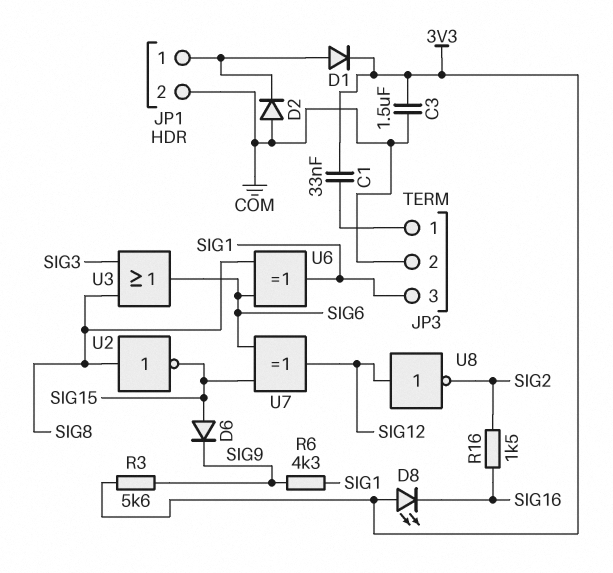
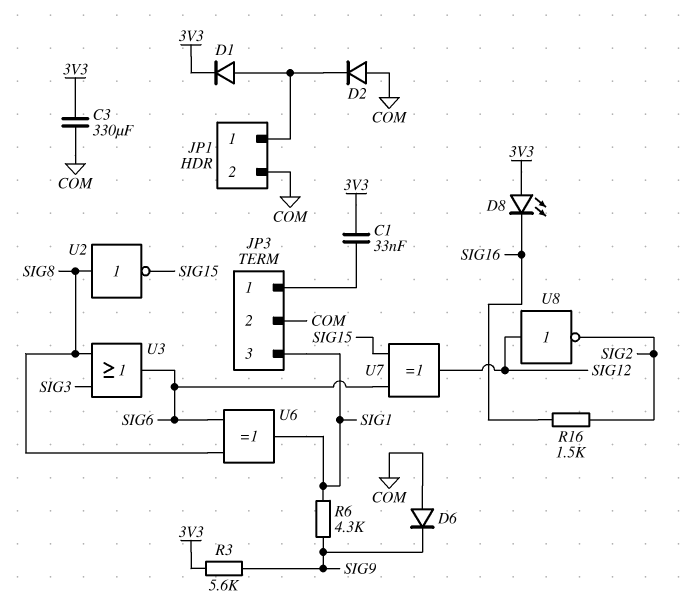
C3: 1.5uF (3V3, COM) -> 330uF (3V3, COM)
D6: diode (A SIG15, K SIG9) -> diode (A COM, K SIG9)

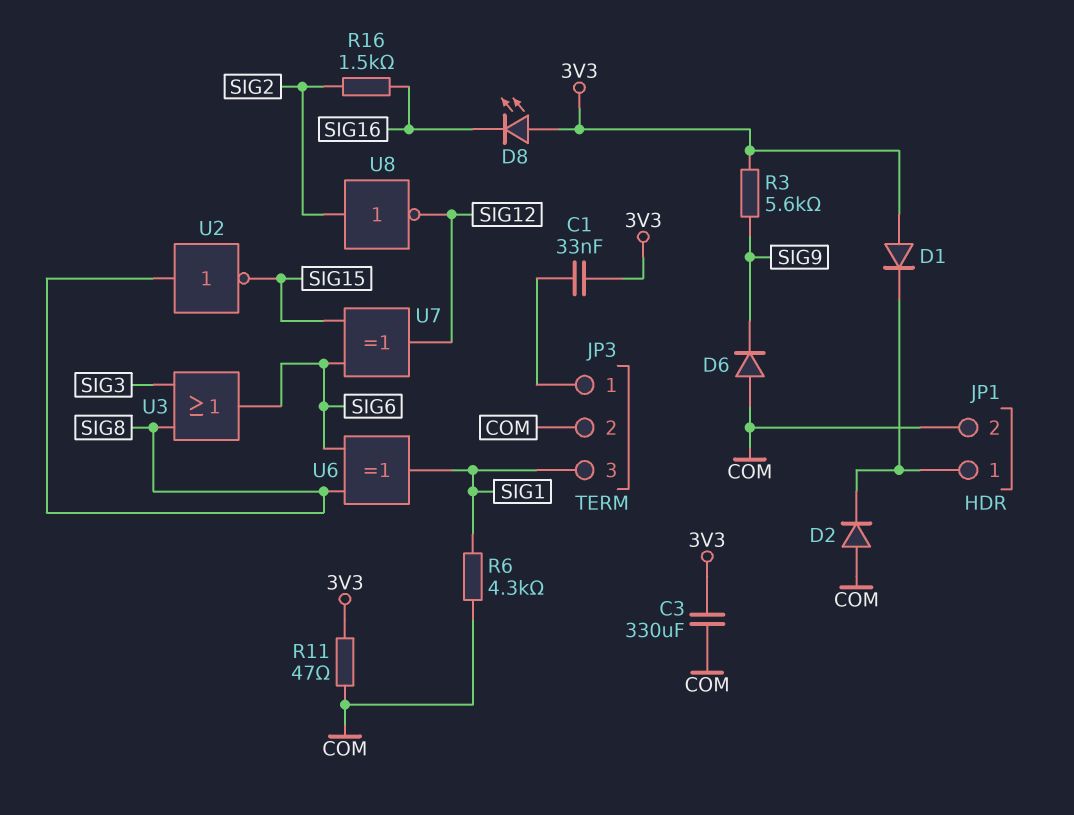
D1: diode (A JP1/1, K 3V3) -> diode (A 3V3, K JP1/1)
R6: 4.3k (SIG1, SIG9) -> 4.3k (COM, SIG1)
R11: none -> 47 (3V3, COM)
U8: NOT (in SIG12, out SIG2) -> NOT (in SIG2, out SIG12)

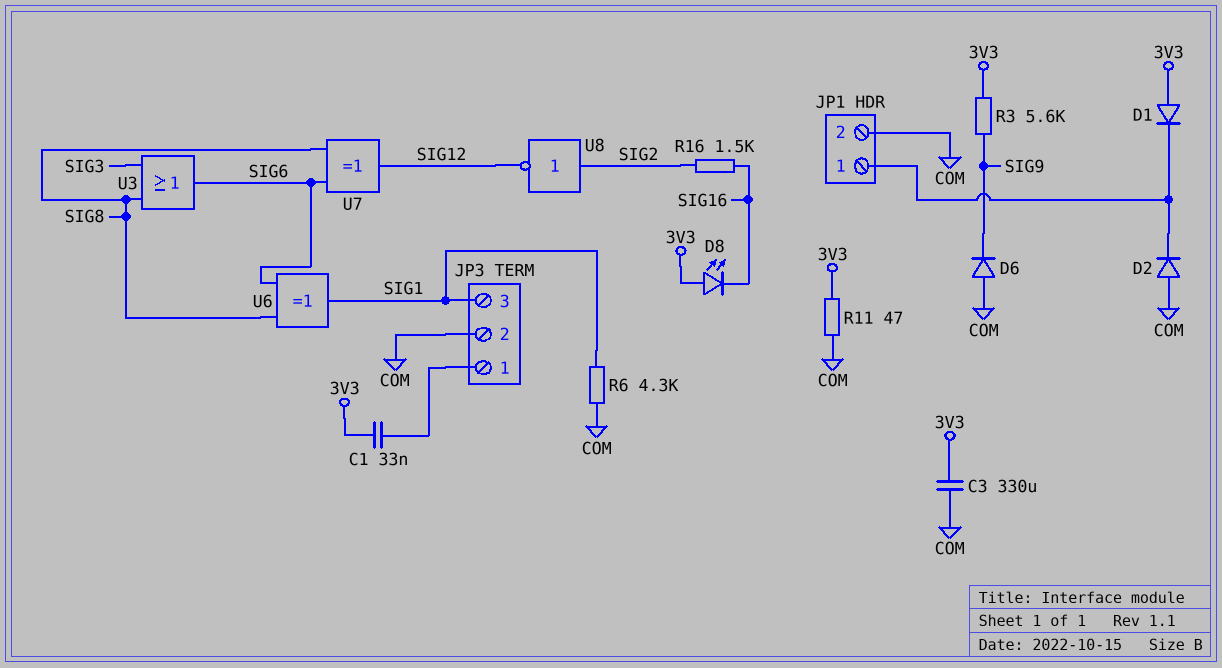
U2: NOT (in SIG8, out SIG15) -> none
U7: XOR (in SIG6, in SIG15, out SIG12) -> XOR (in SIG6, in SIG8, out SIG12)

